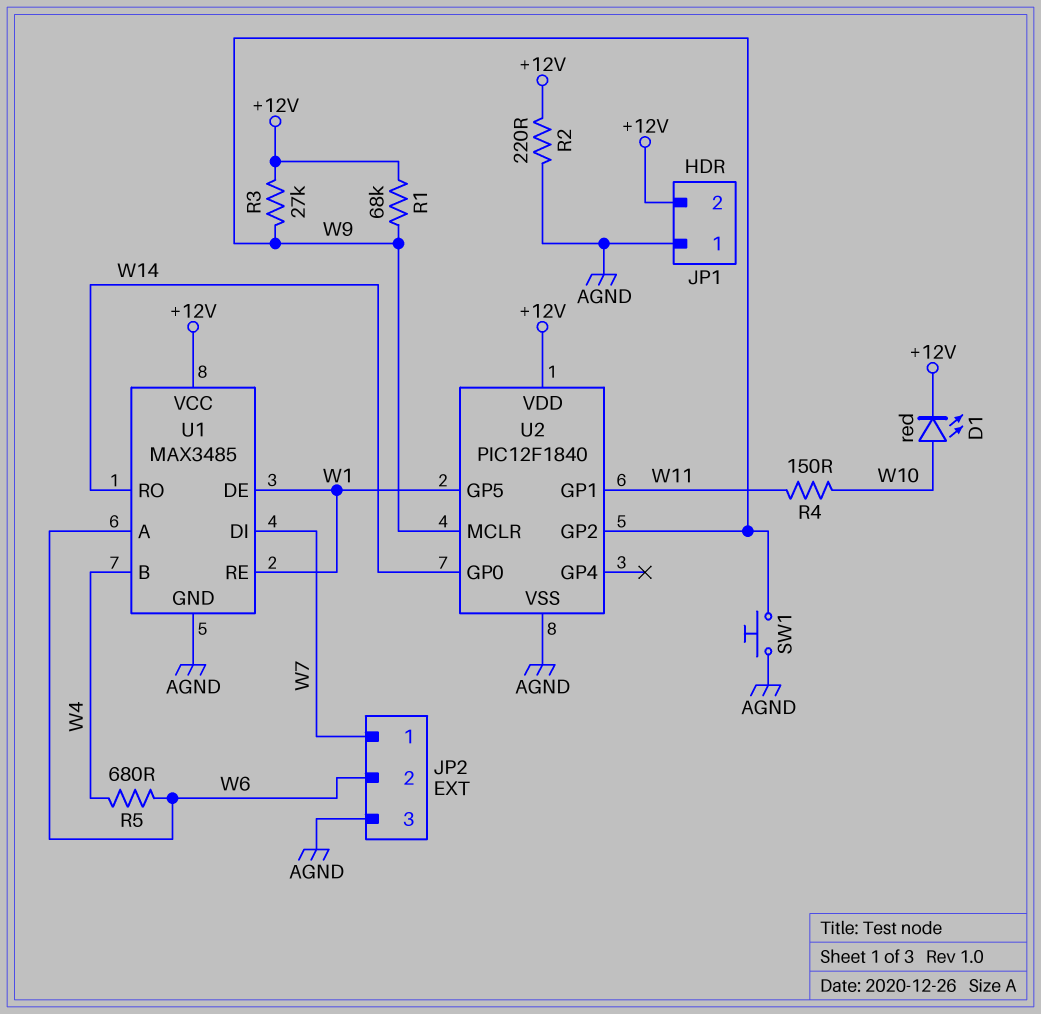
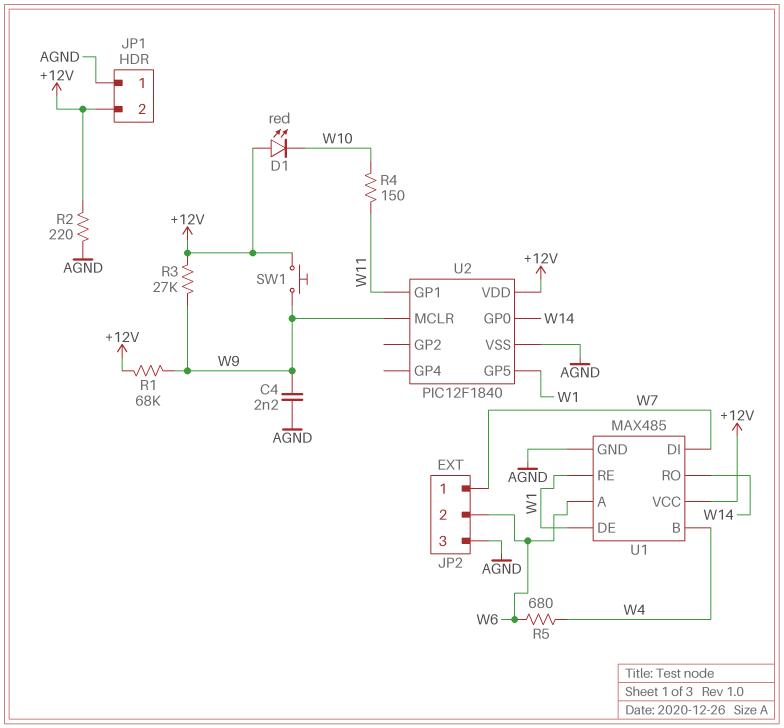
C4: none -> 2.2nF (AGND, W9)
D1: LED red (A W10, K +12V) -> LED red (A +12V, K W10)
SW1: button (AGND, W9) -> button (+12V, W9)
U1: MAX3485 -> MAX485
U2 pin GP2: W9 -> none

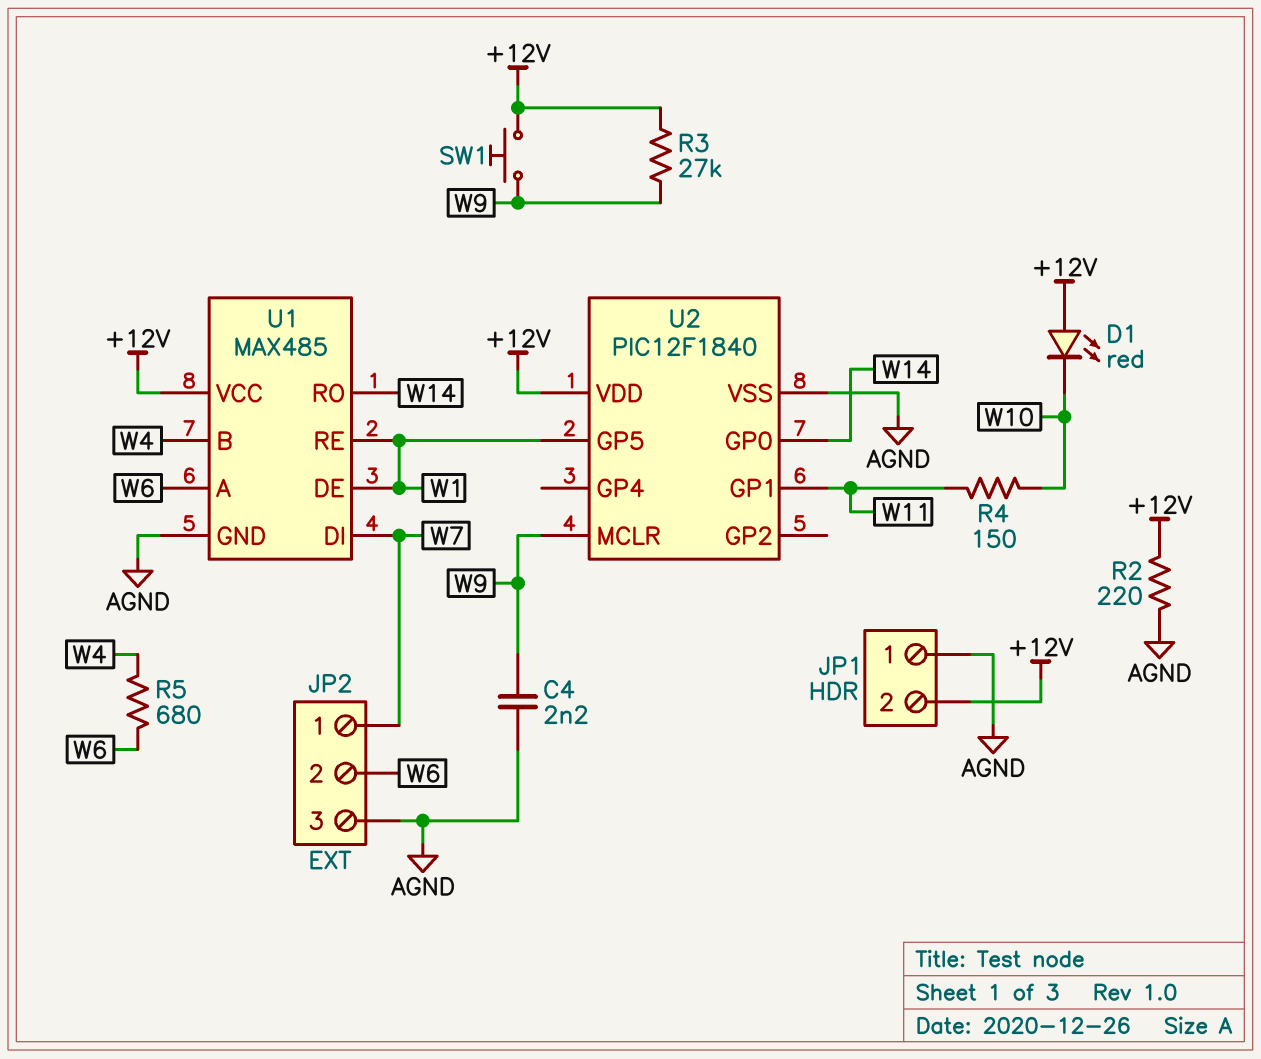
R1: 68k (+12V, W9) -> none

